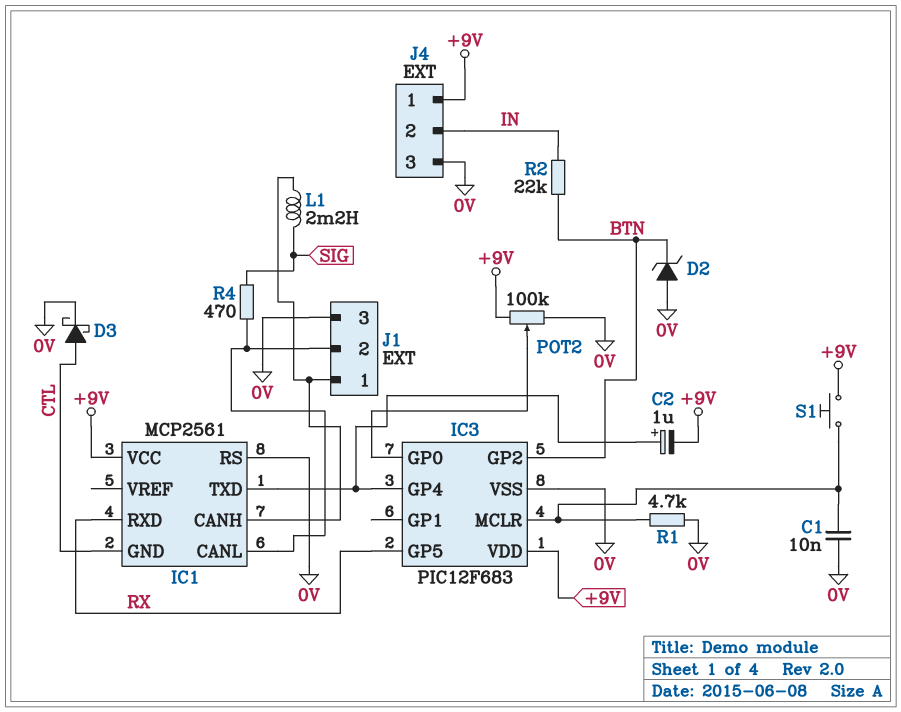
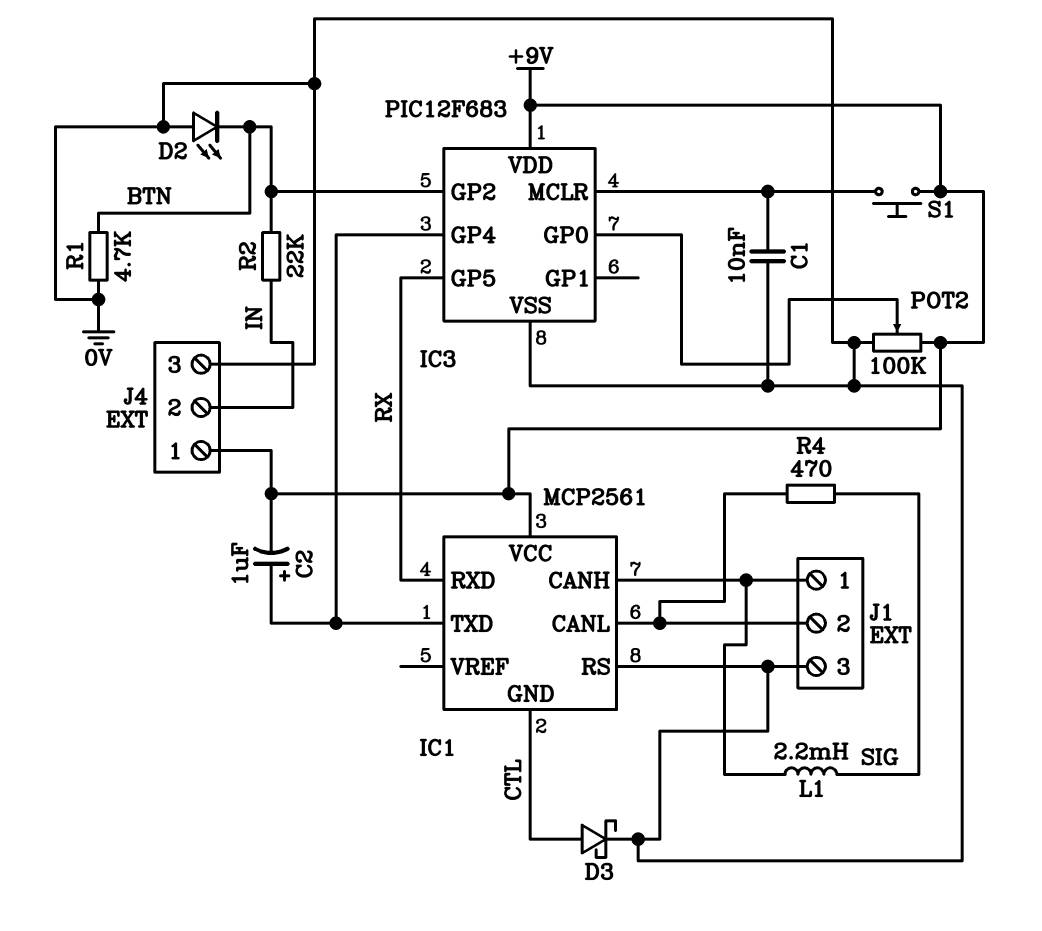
D2: zener (A 0V, K BTN) -> LED (A 0V, K BTN)
R1: 4.7k (0V, IC3/MCLR) -> 4.7k (0V, BTN)

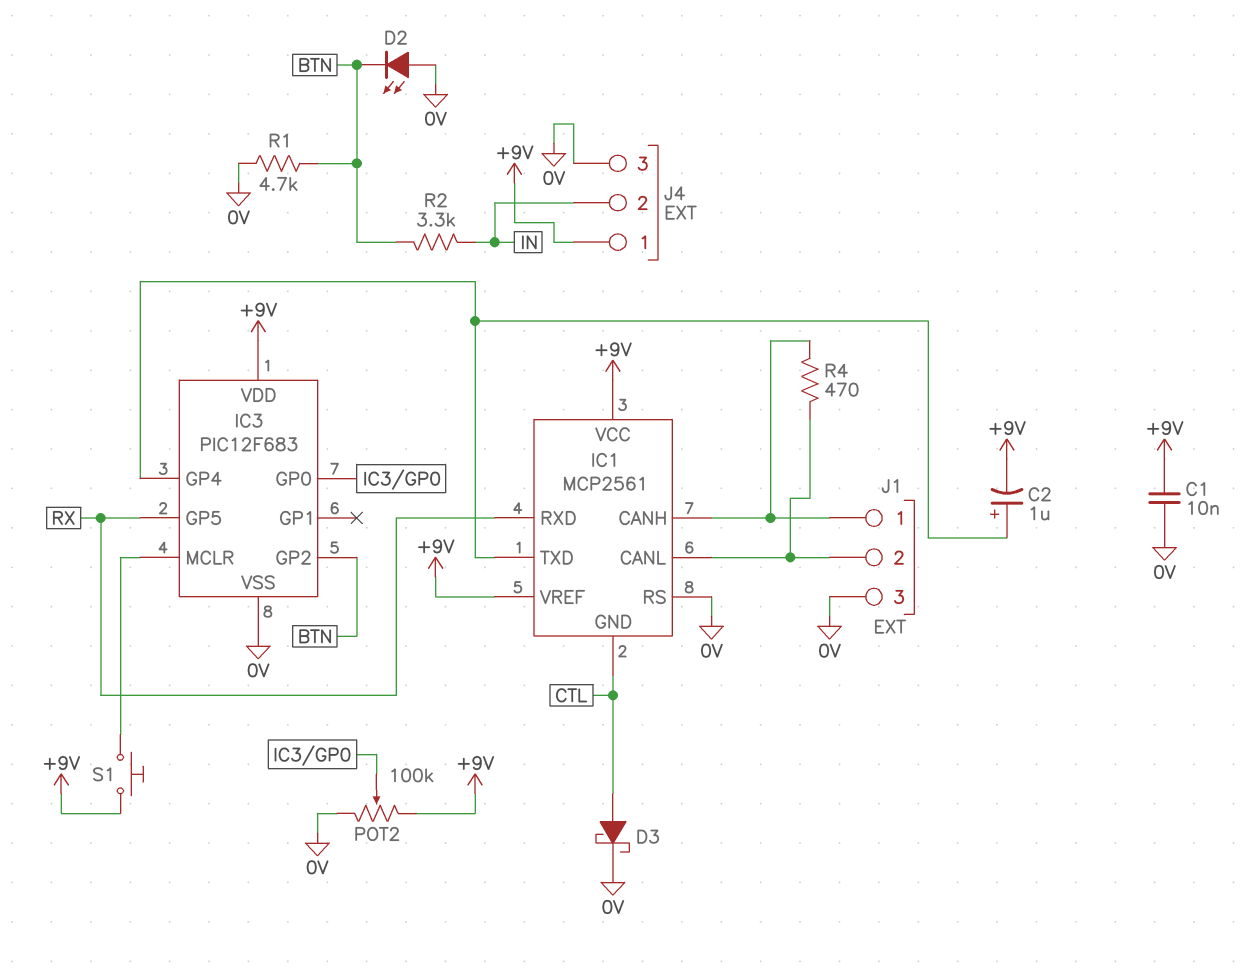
C1: 10nF (0V, IC3/MCLR) -> 10nF (+9V, 0V)
IC1 pin VREF: none -> +9V
L1: 2.2mH (IC1/CANH, SIG) -> none
R2: 22k (BTN, IN) -> 3.3k (BTN, IN)
R4: 470 (IC1/CANL, SIG) -> 470 (IC1/CANH, IC1/CANL)

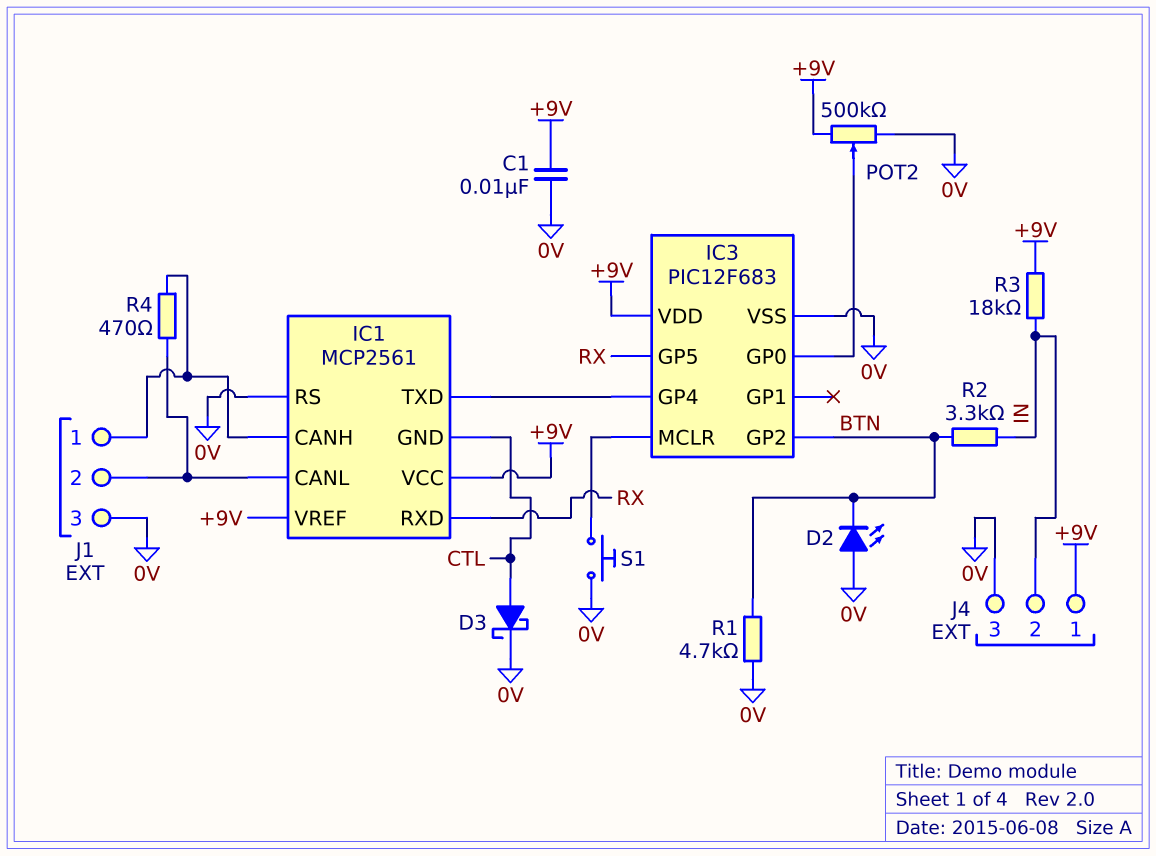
C2: 1uF (plus IC1/TXD, minus +9V) -> none
POT2: 100k (+9V, 0V, wiper IC3/GP0) -> 500k (+9V, 0V, wiper IC3/GP0)
R3: none -> 18k (+9V, IN)
S1: button (+9V, IC3/MCLR) -> button (0V, IC3/MCLR)

